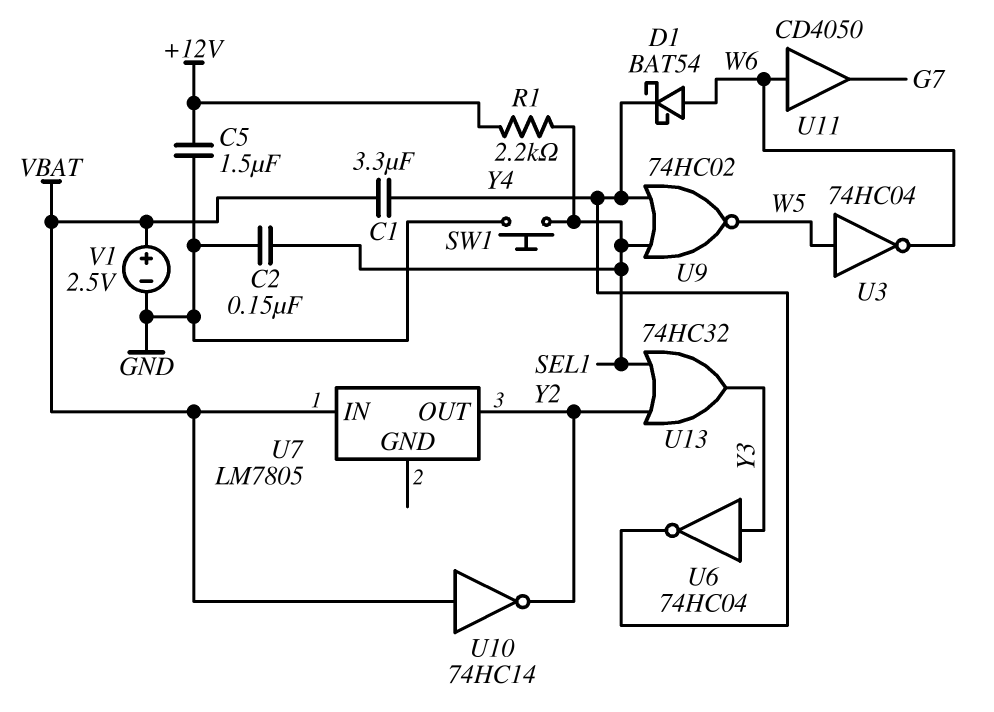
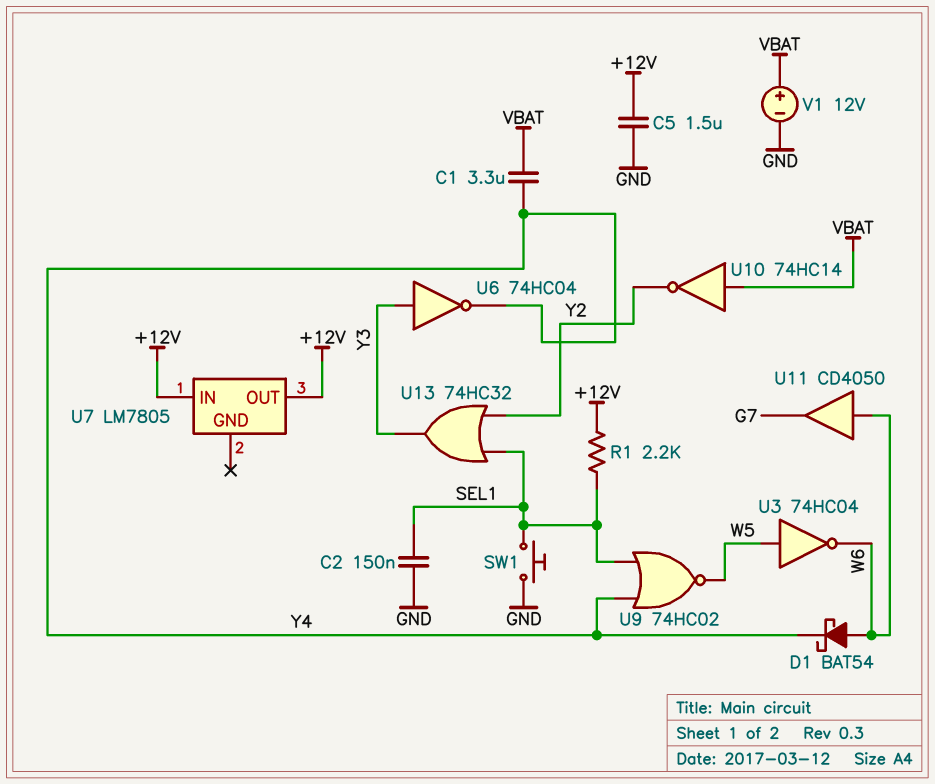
U7 pin IN: VBAT -> +12V
U7 pin OUT: Y2 -> +12V
V1: 2.5V (plus VBAT, minus GND) -> 12V (plus VBAT, minus GND)

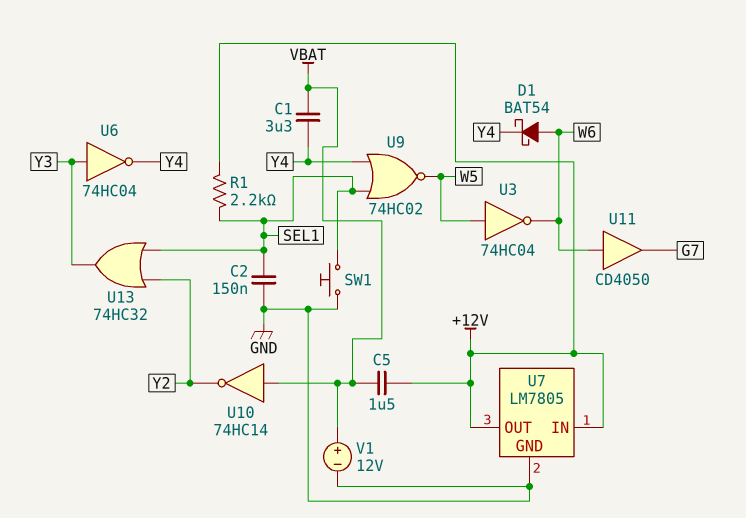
C5: 1.5uF (+12V, GND) -> 1.5uF (+12V, VBAT)
U7 pin GND: none -> GND

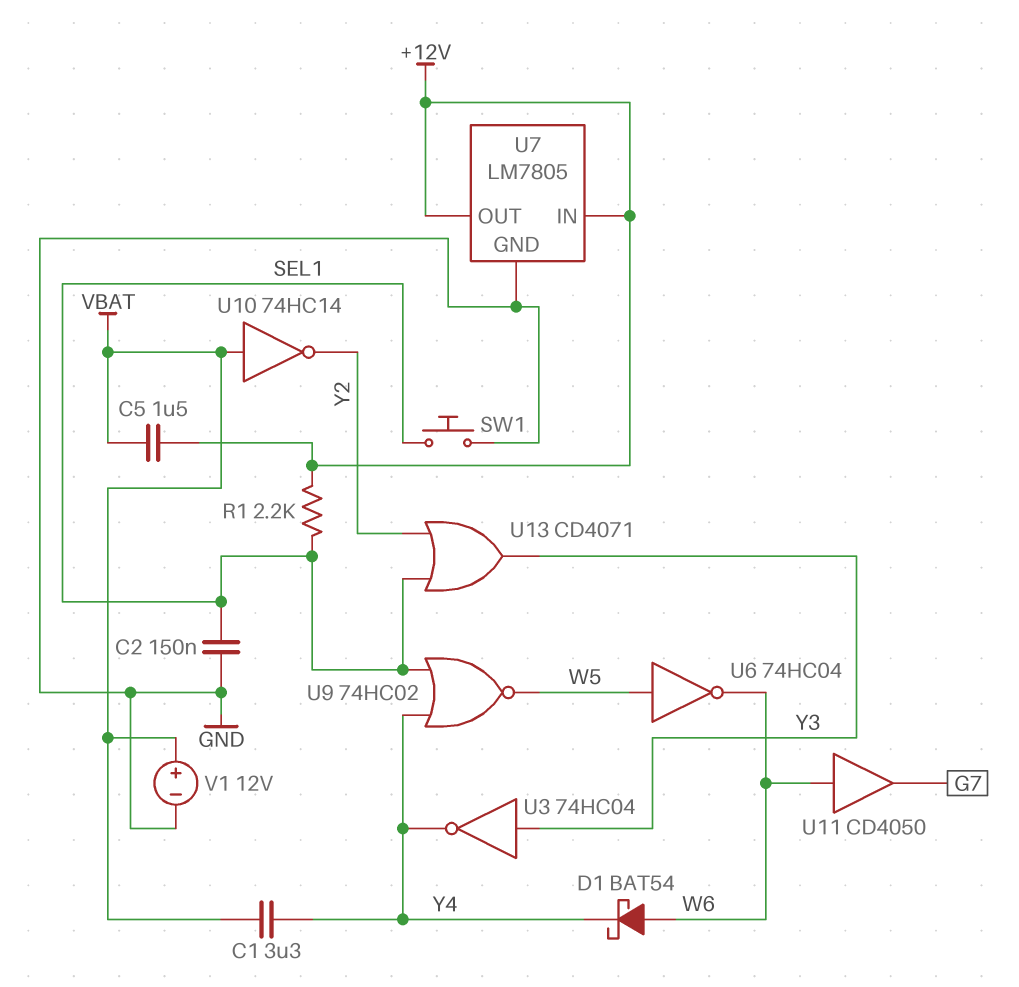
U3: NOT 74HC04 (in W5, out W6) -> NOT 74HC04 (in Y3, out Y4)
U6: NOT 74HC04 (in Y3, out Y4) -> NOT 74HC04 (in W5, out W6)
U13: OR 74HC32 (in SEL1, in Y2, out Y3) -> OR CD4071 (in SEL1, in Y2, out Y3)

